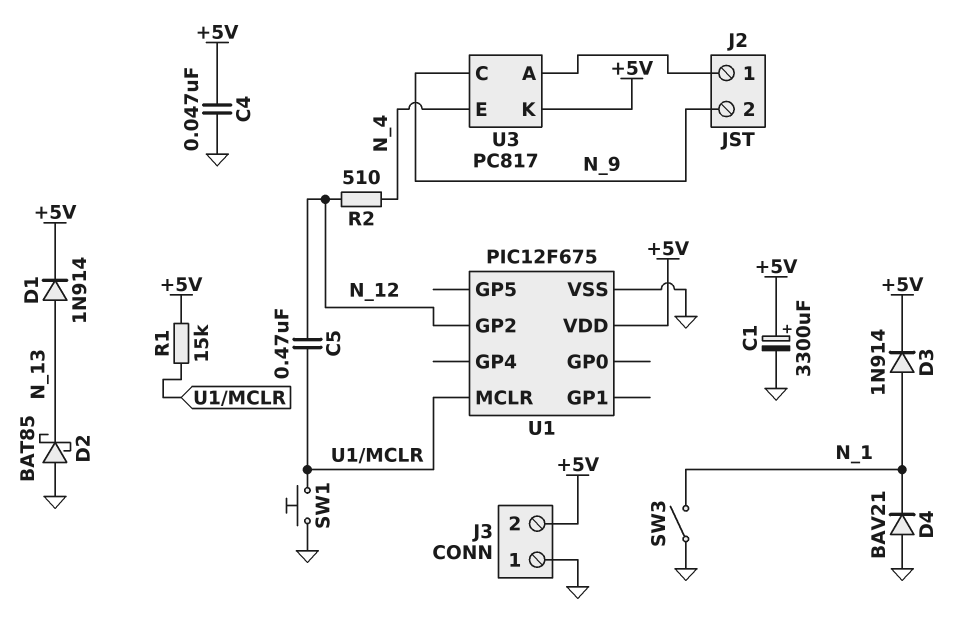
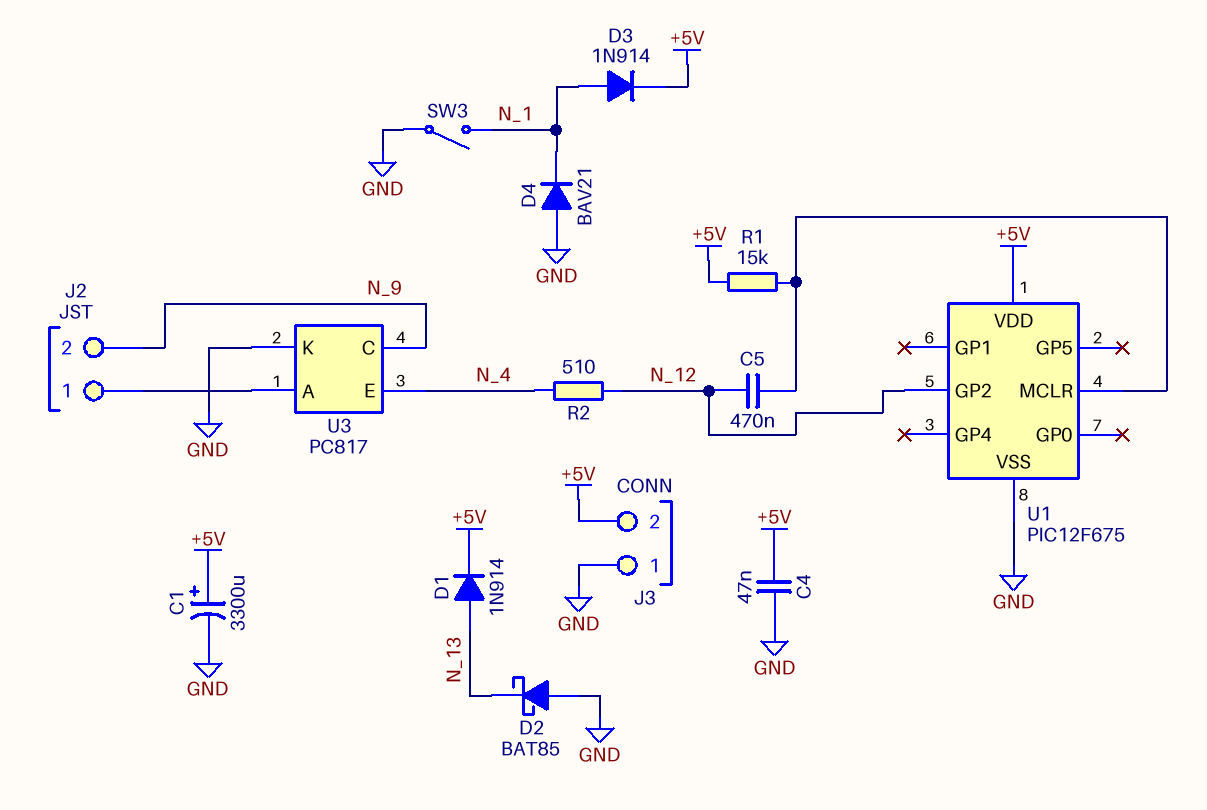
SW1: button (GND, U1/MCLR) -> none
U3 pin K: +5V -> GND

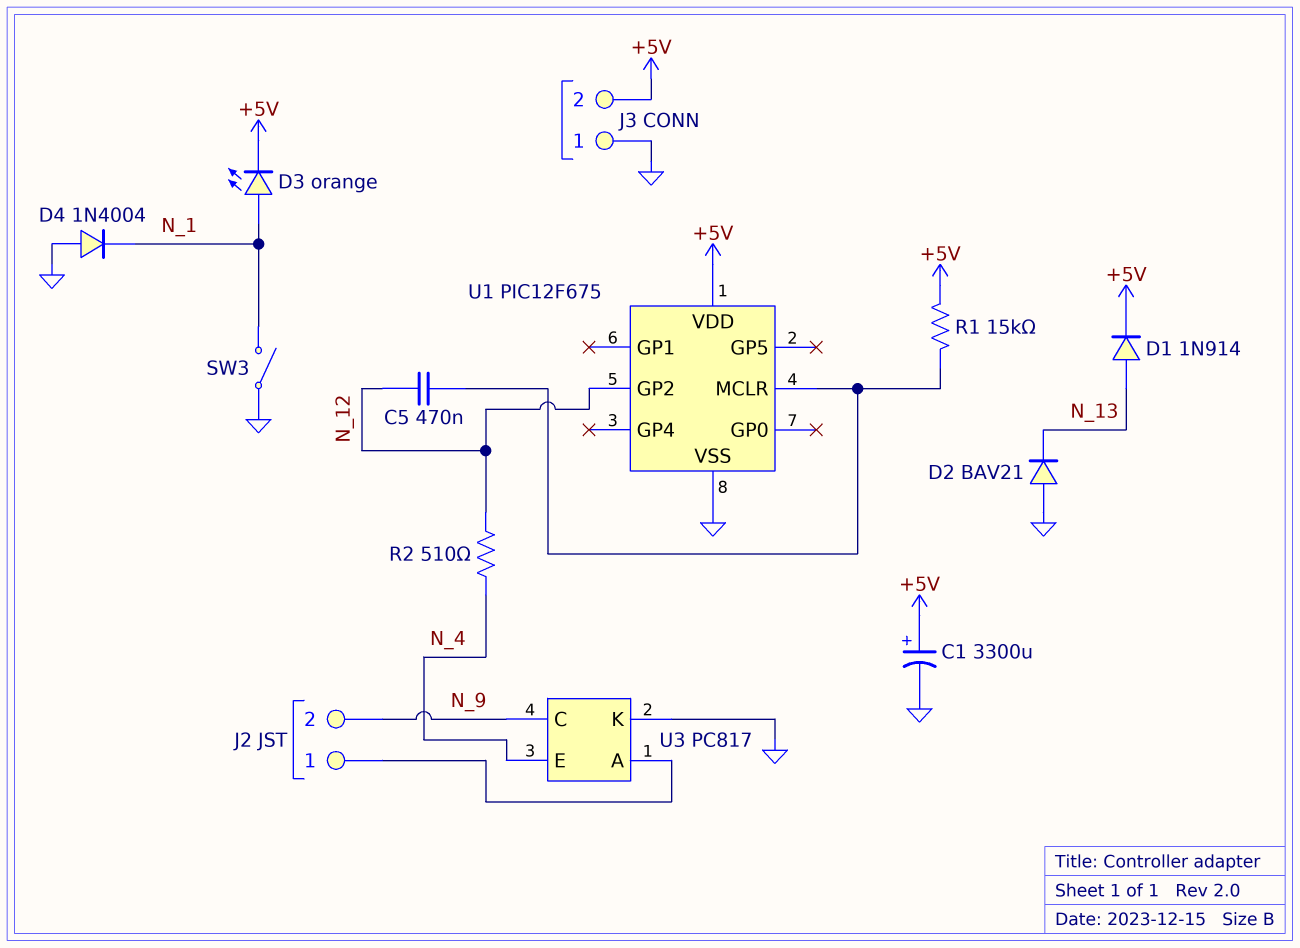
C4: 47nF (+5V, GND) -> none
D2: schottky BAT85 (A GND, K N_13) -> diode BAV21 (A GND, K N_13)
D3: diode 1N914 (A N_1, K +5V) -> LED orange (A N_1, K +5V)
D4: diode BAV21 (A GND, K N_1) -> diode 1N4004 (A GND, K N_1)

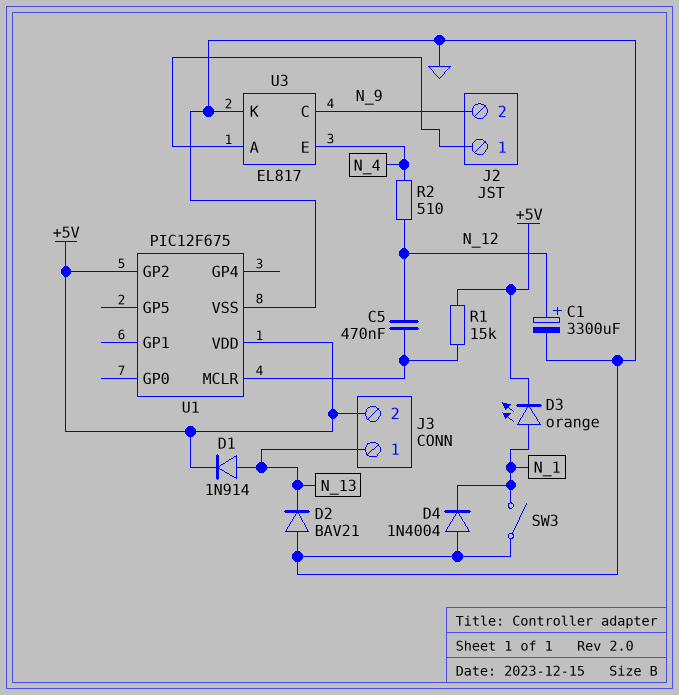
C1: 3300uF (plus +5V, minus GND) -> 3300uF (plus N_12, minus GND)
J3 pin 1: GND -> N_13
U1 pin GP2: N_12 -> +5V
U3: PC817 -> EL817

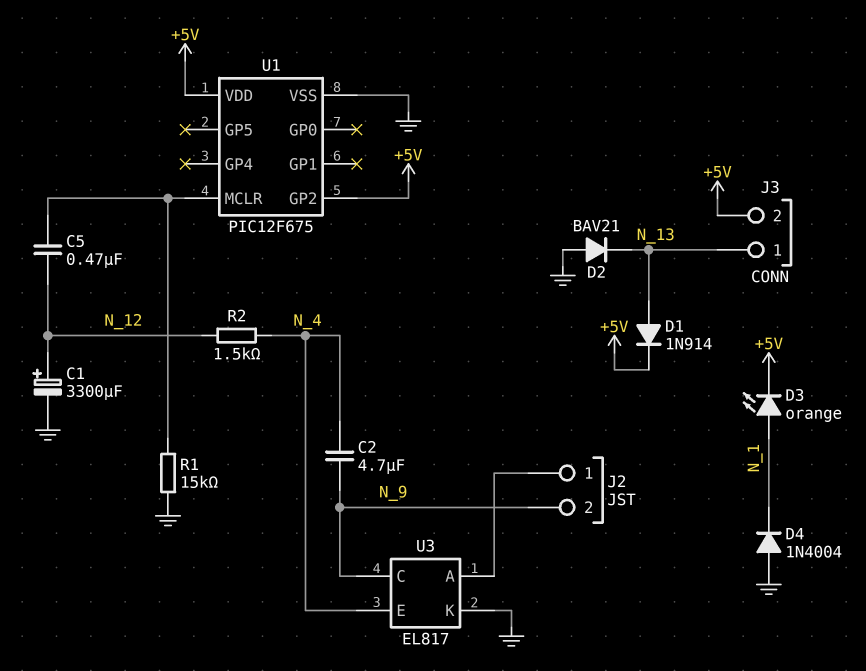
C2: none -> 4.7uF (N_4, N_9)
R1: 15k (+5V, U1/MCLR) -> 15k (GND, U1/MCLR)
R2: 510 (N_4, N_12) -> 1.5k (N_4, N_12)
SW3: switch (GND, N_1) -> none

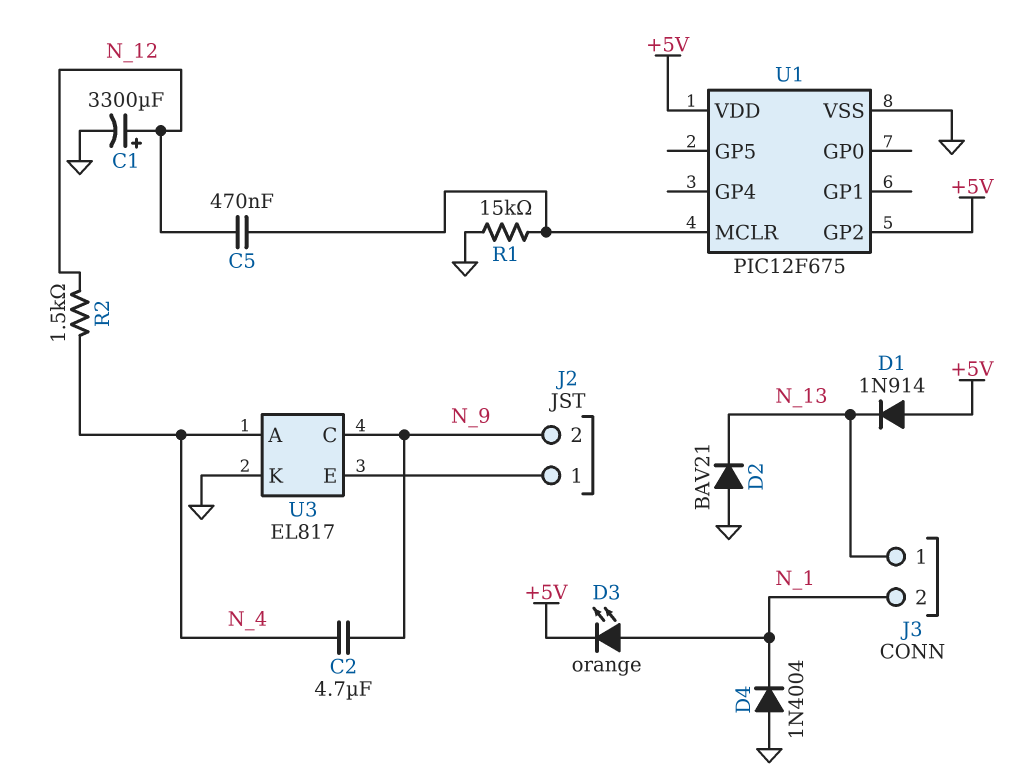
D1: diode 1N914 (A N_13, K +5V) -> diode 1N914 (A +5V, K N_13)
J3 pin 2: +5V -> N_1
U3 pin A: J2/1 -> N_4
U3 pin E: N_4 -> J2/1

